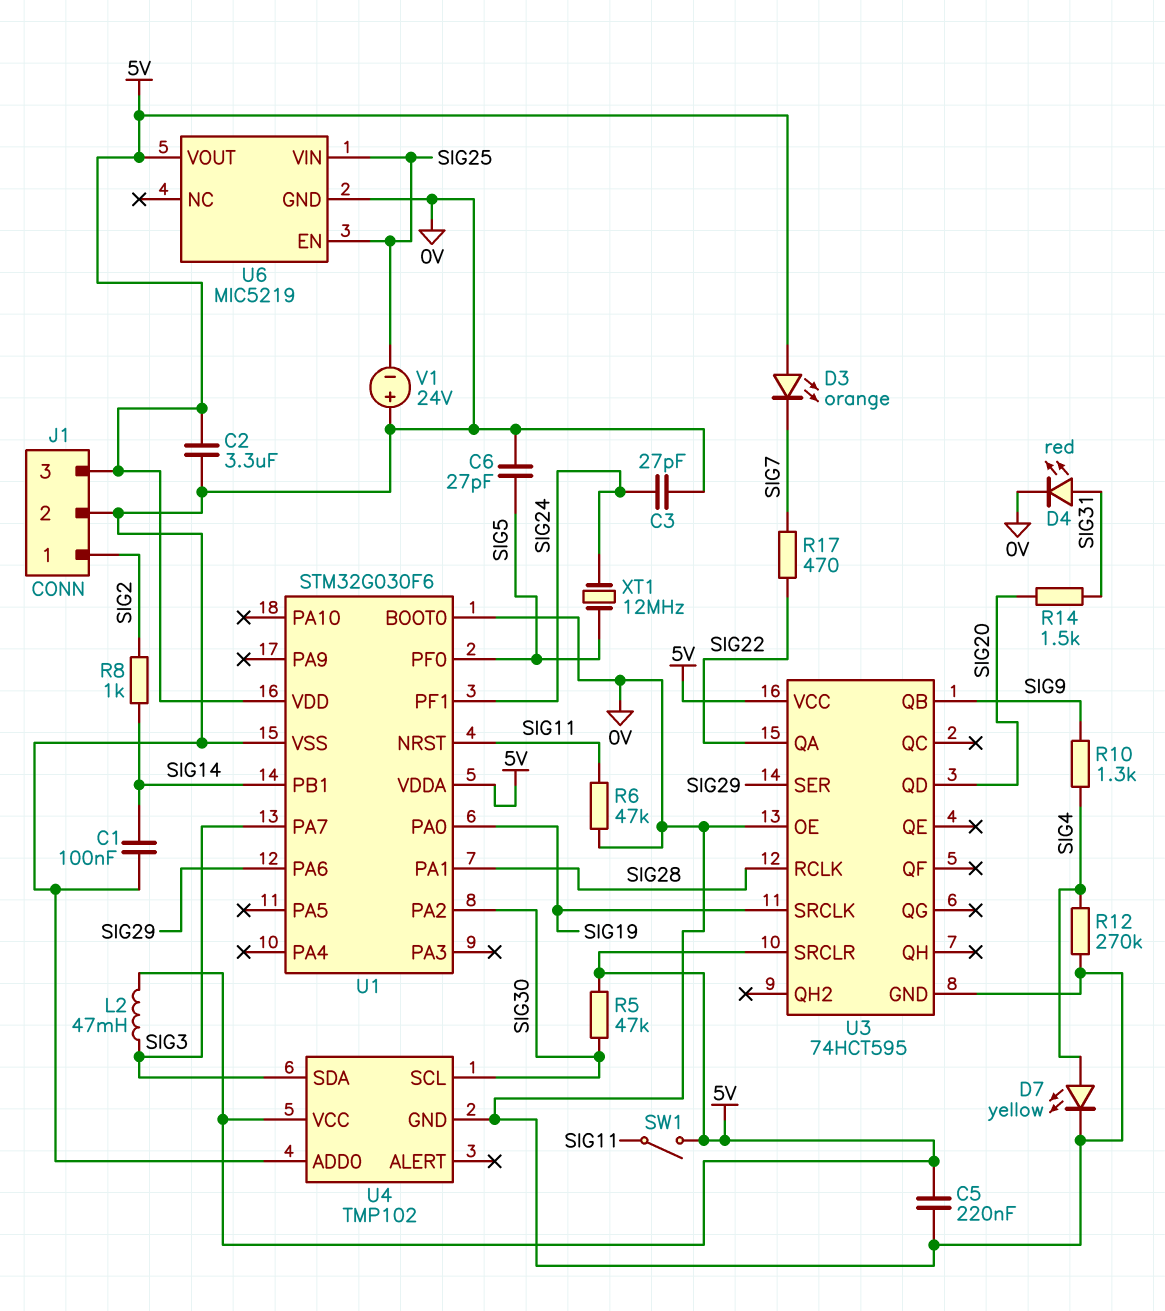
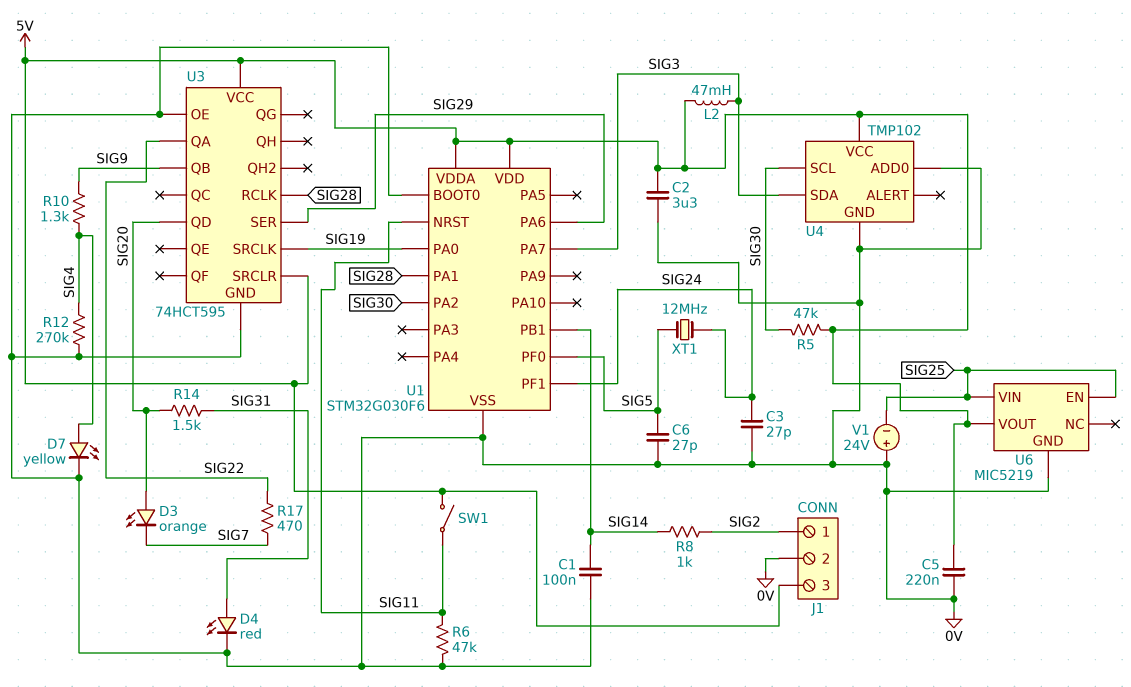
D3: LED orange (A 5V, K SIG7) -> LED orange (A SIG20, K SIG7)

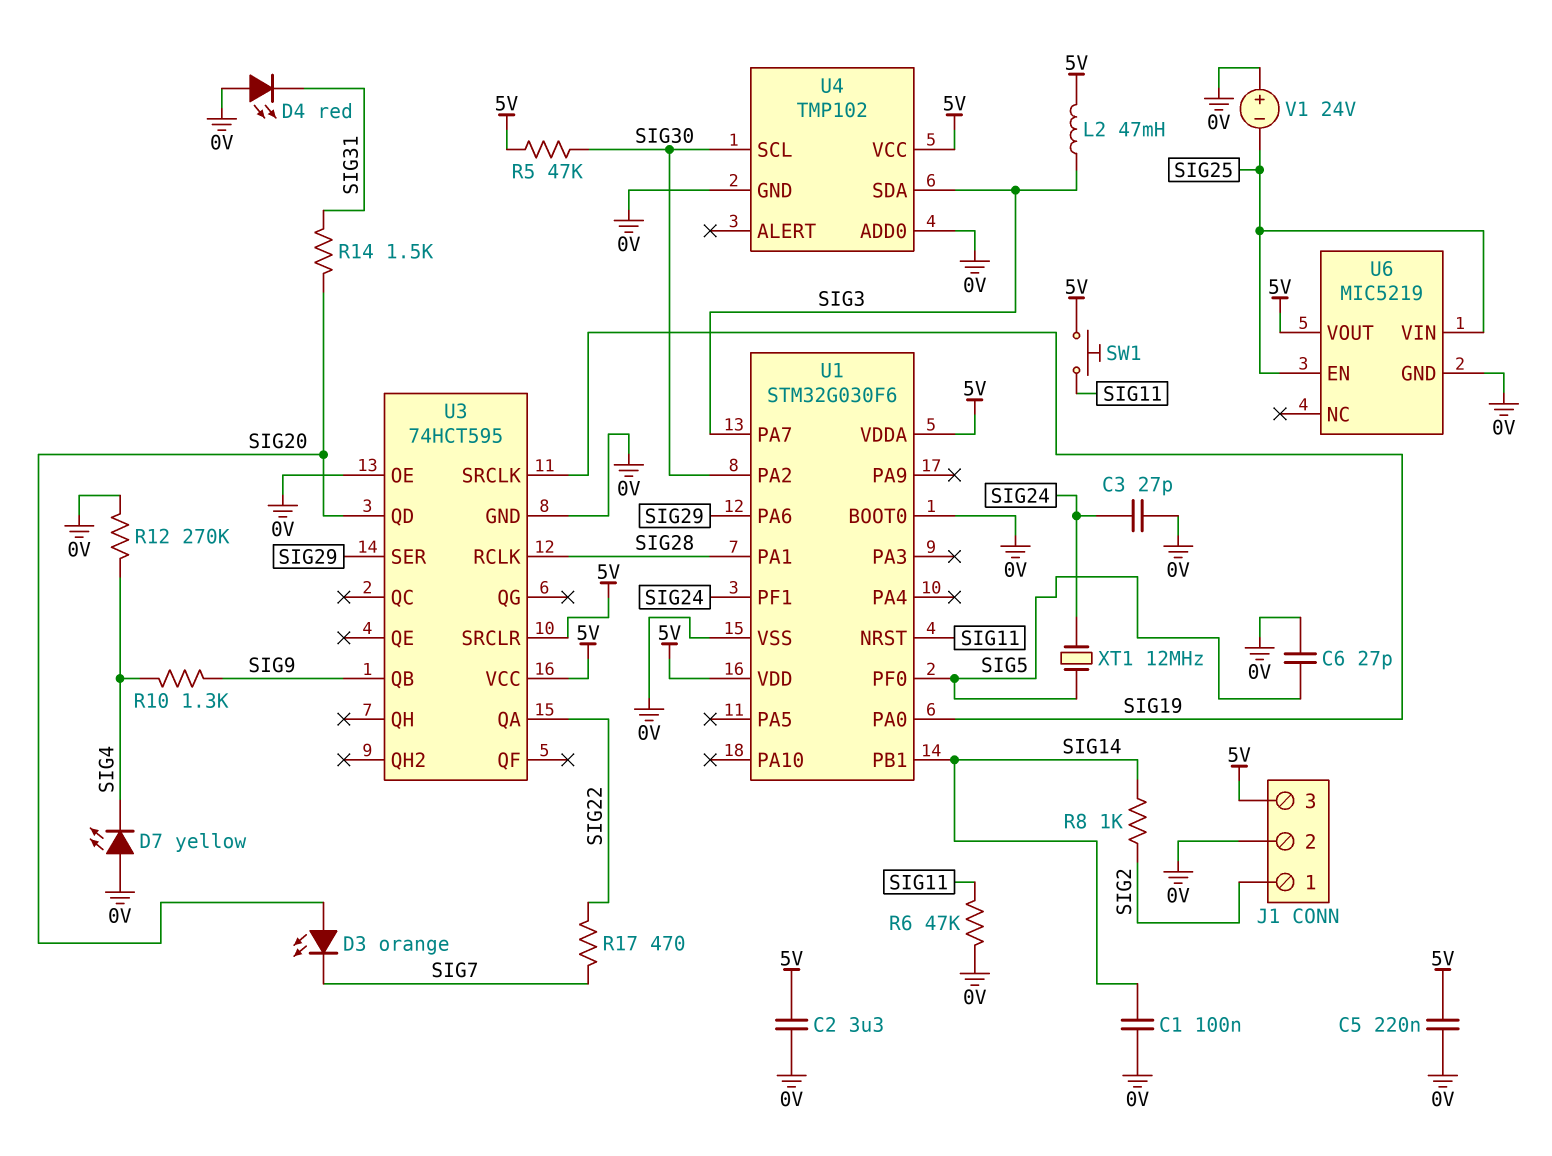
D4: LED red (A SIG31, K 0V) -> LED red (A 0V, K SIG31)
D7: LED yellow (A SIG4, K 0V) -> LED yellow (A 0V, K SIG4)
SW1: switch (5V, SIG11) -> button (5V, SIG11)

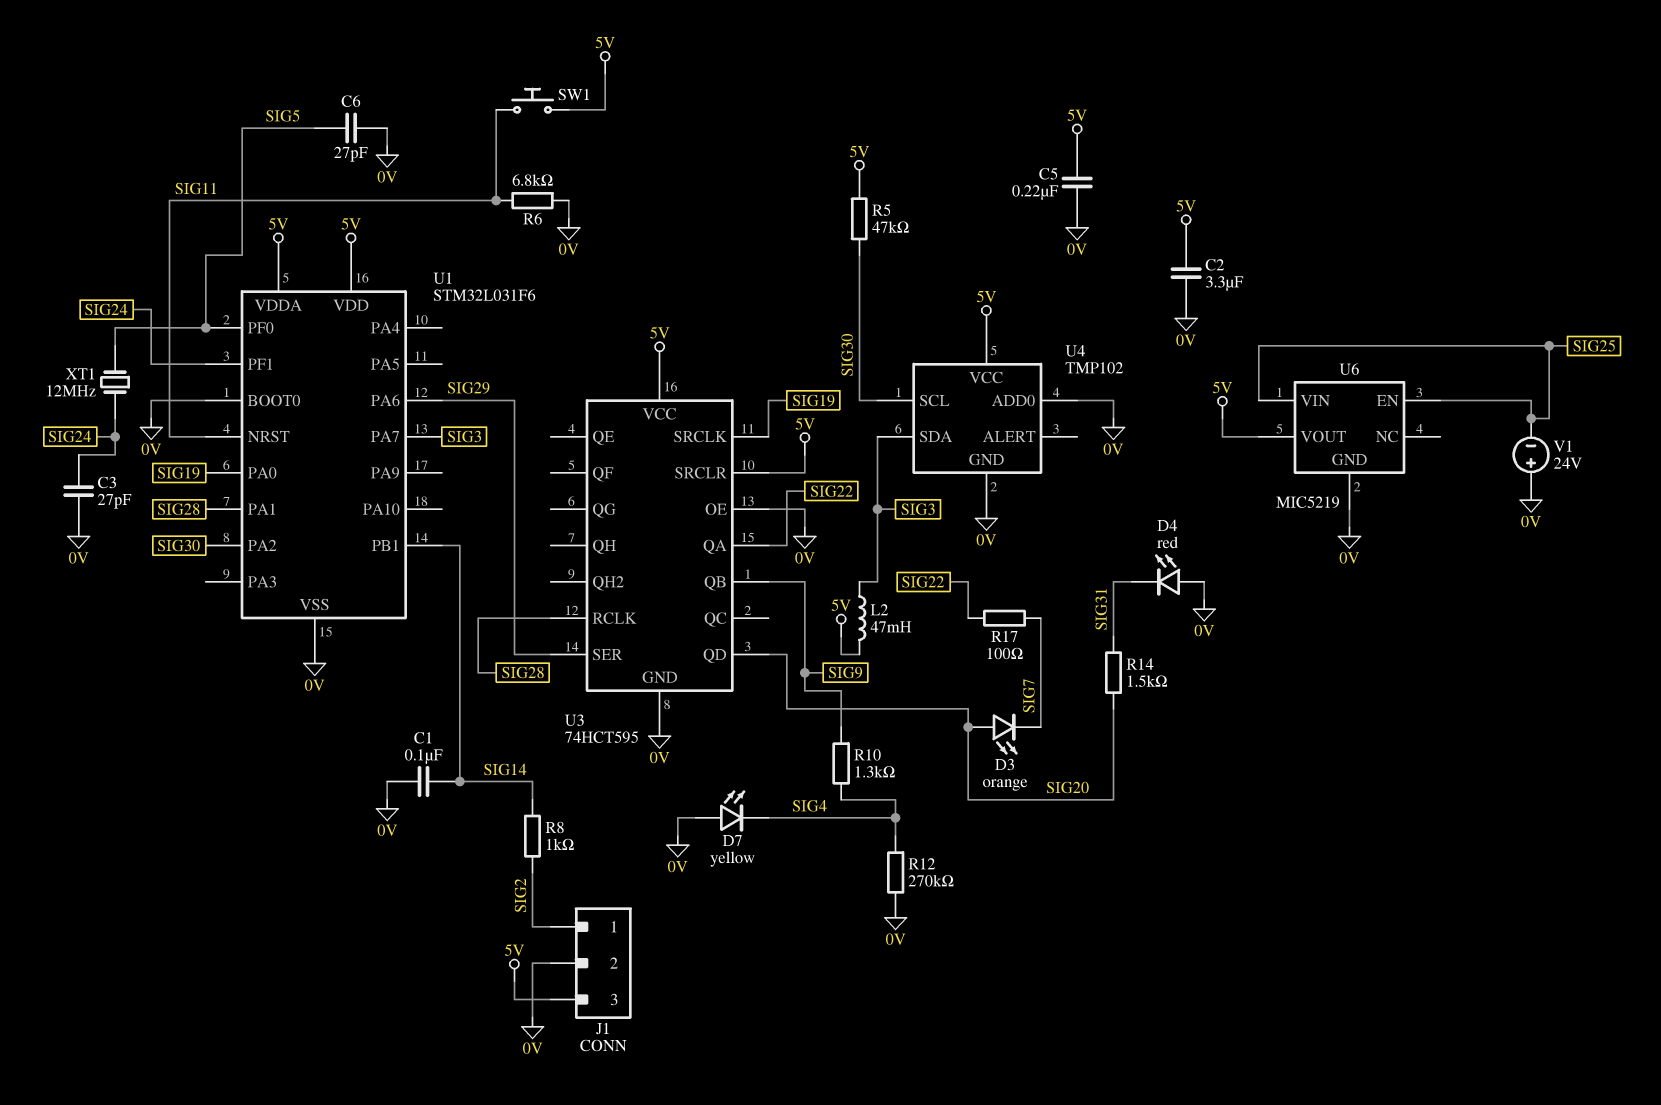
R6: 47k (0V, SIG11) -> 6.8k (0V, SIG11)
R17: 470 (SIG7, SIG22) -> 100 (SIG7, SIG22)
U1: STM32G030F6 -> STM32L031F6

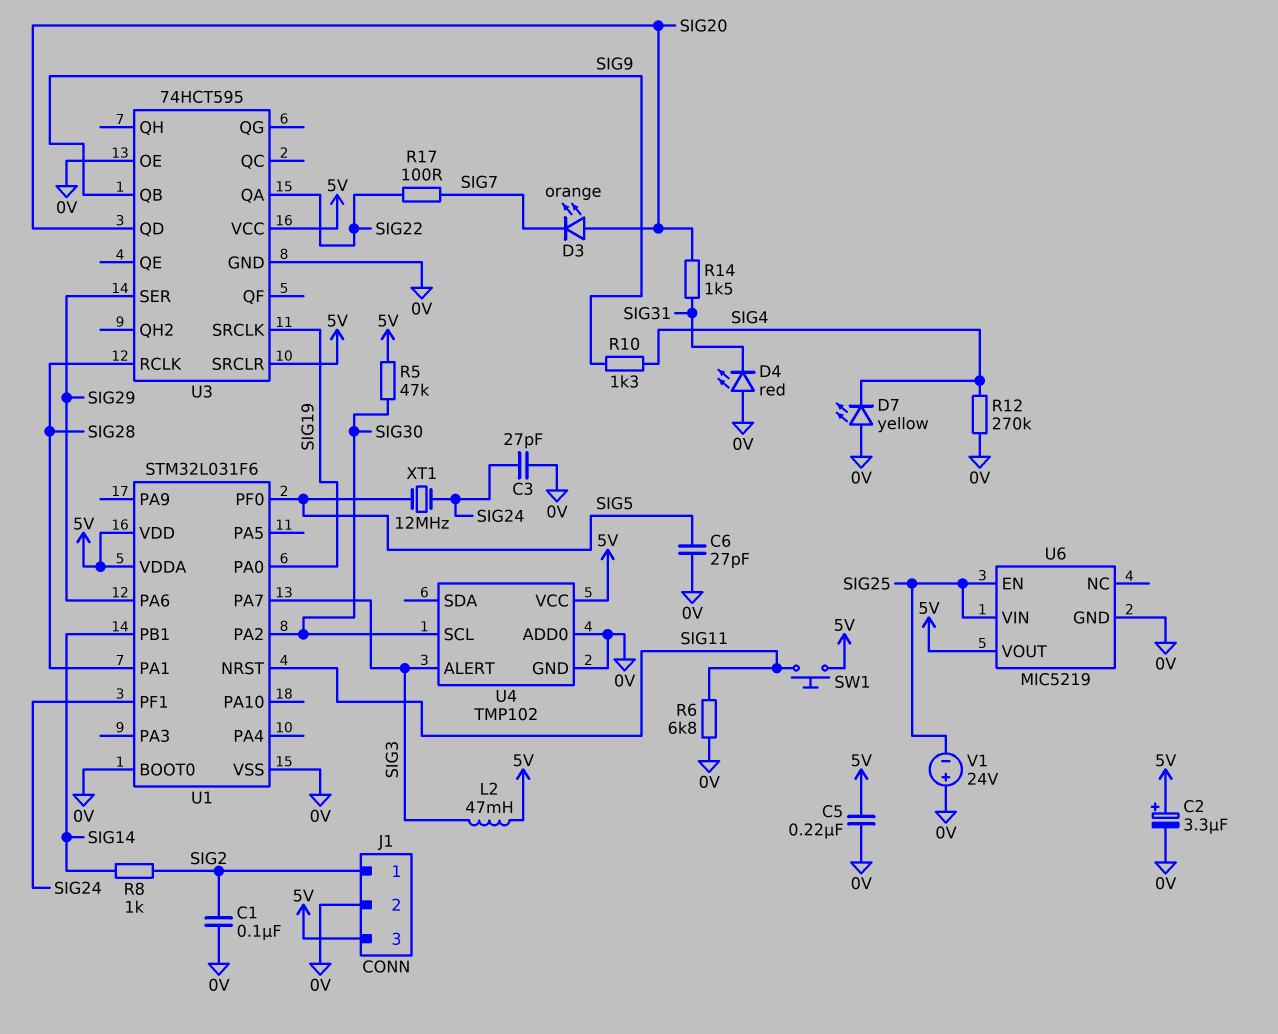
C1: 100nF (0V, SIG14) -> 100nF (0V, SIG2)
C2: 3.3uF (0V, 5V) -> 3.3uF (plus 5V, minus 0V)
U4 pin ALERT: none -> SIG3
U4 pin SDA: SIG3 -> none

